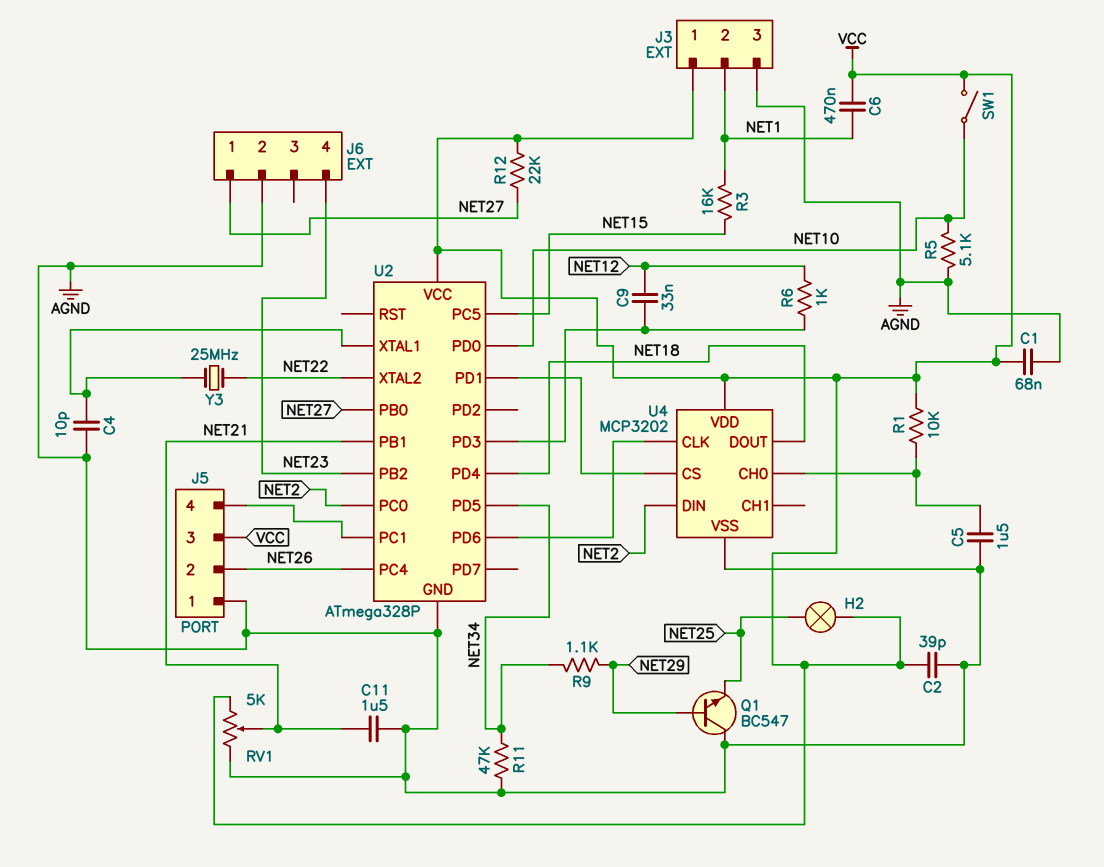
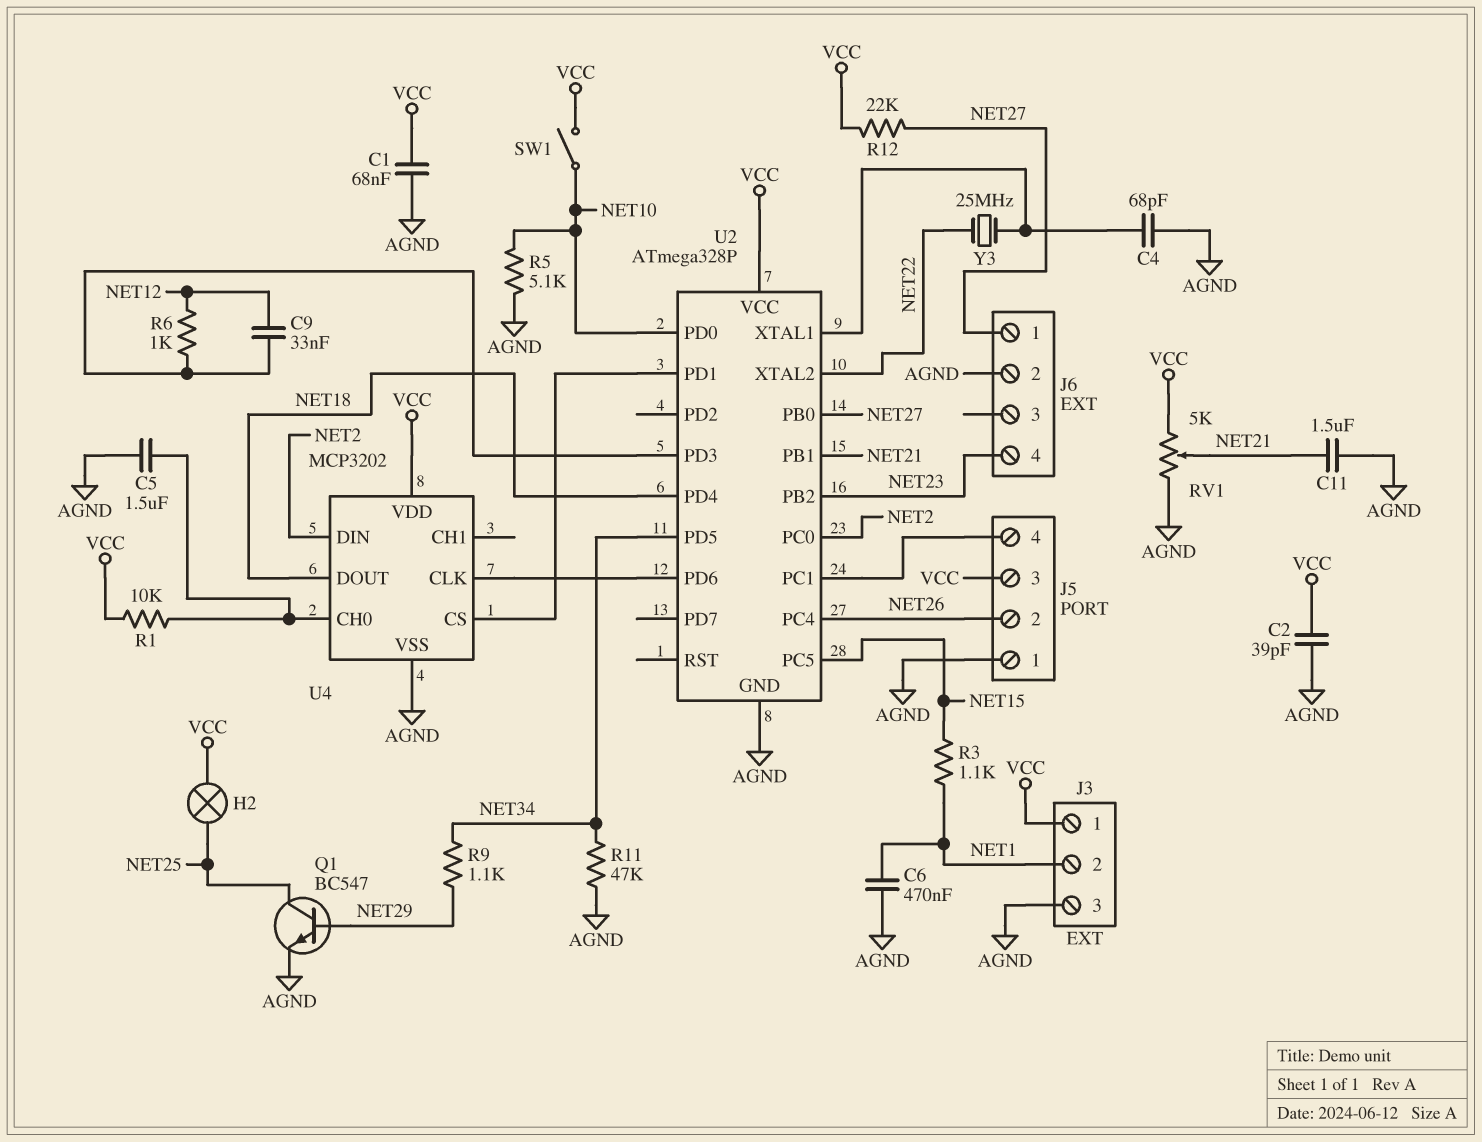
C4: 10pF (AGND, U2/XTAL1) -> 68pF (AGND, U2/XTAL1)
C6: 470nF (NET1, VCC) -> 470nF (AGND, NET1)
Q1: NPN BC547 (B NET29, C AGND, E NET25) -> NPN BC547 (B NET29, C NET25, E AGND)
R3: 16k (NET1, NET15) -> 1.1k (NET1, NET15)

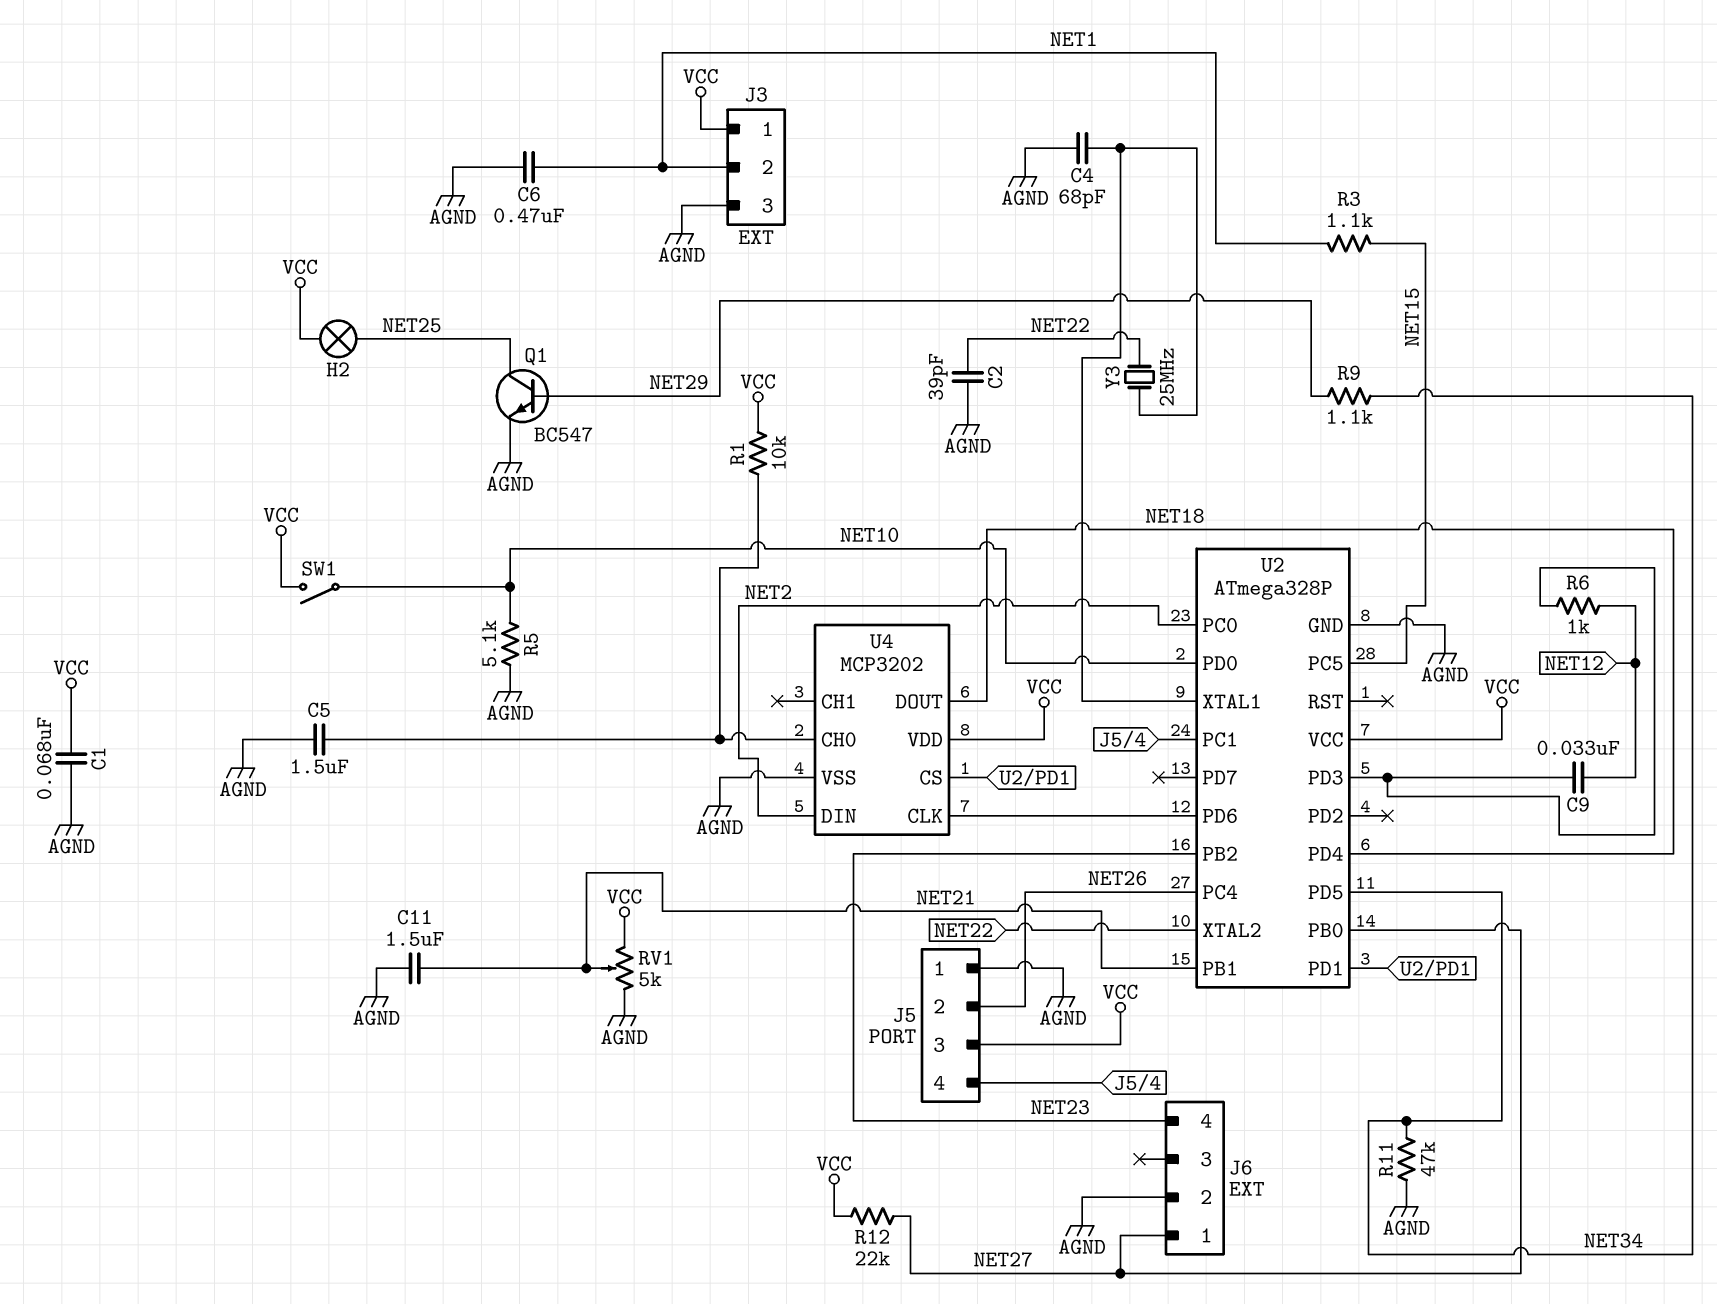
C2: 39pF (AGND, VCC) -> 39pF (AGND, NET22)

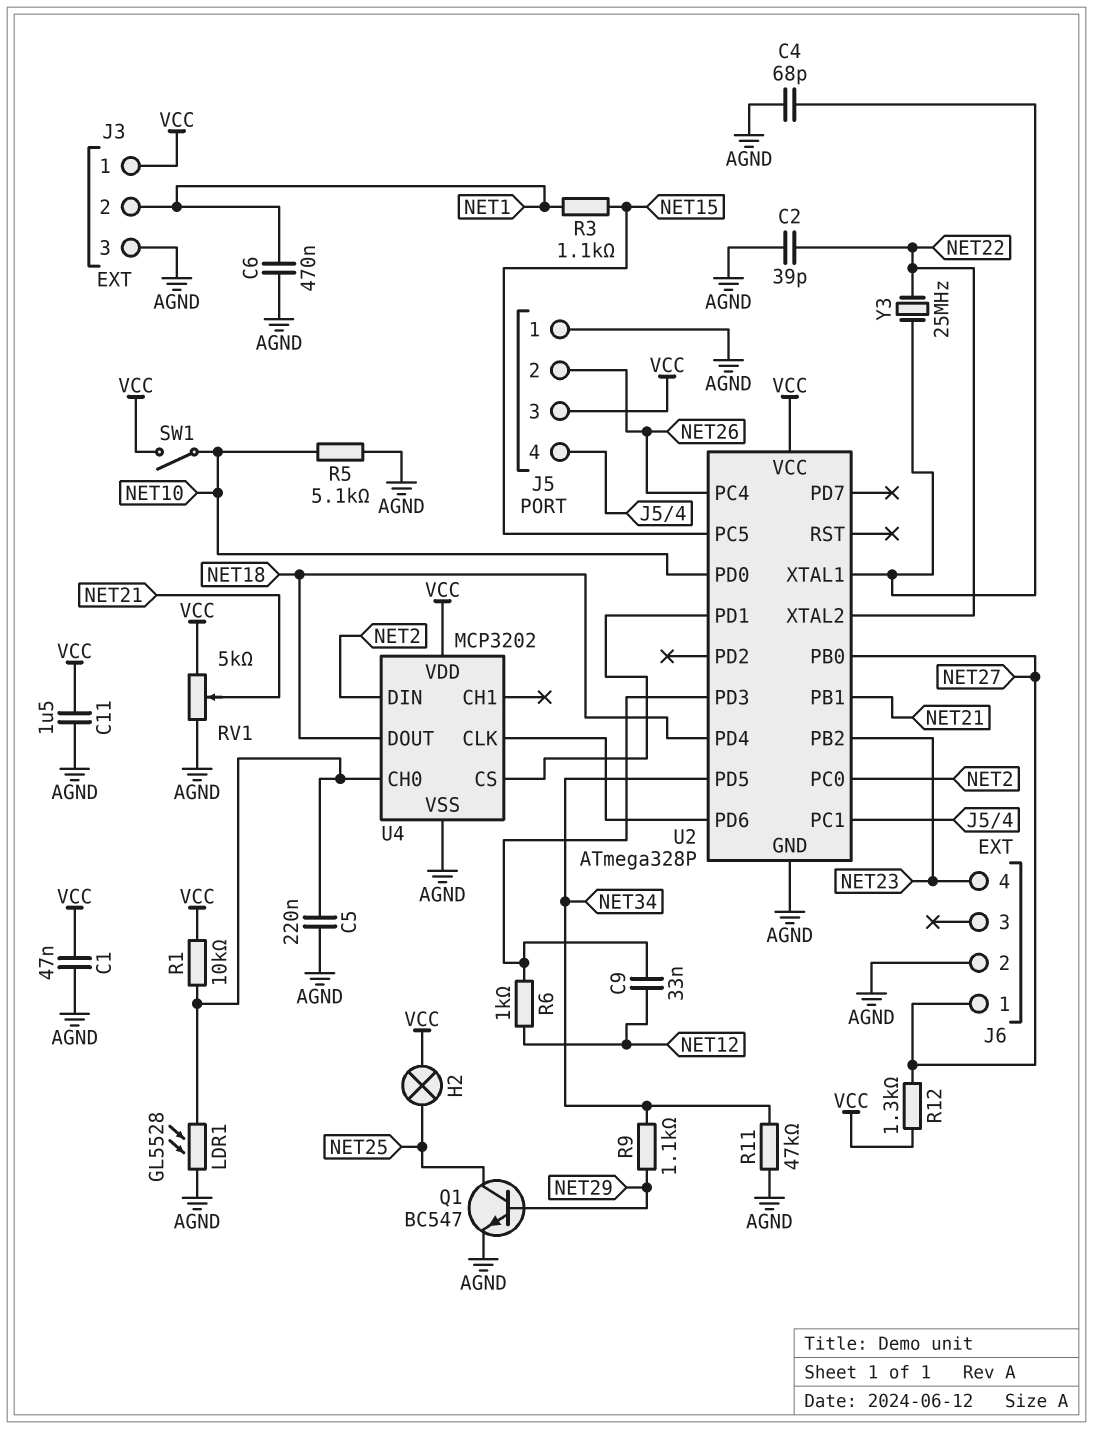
C1: 68nF (AGND, VCC) -> 47nF (AGND, VCC)
C5: 1.5uF (AGND, U4/CH0) -> 220nF (AGND, U4/CH0)
C11: 1.5uF (AGND, NET21) -> 1.5uF (AGND, VCC)
LDR1: none -> GL5528 (AGND, U4/CH0)
R12: 22k (NET27, VCC) -> 1.3k (NET27, VCC)

